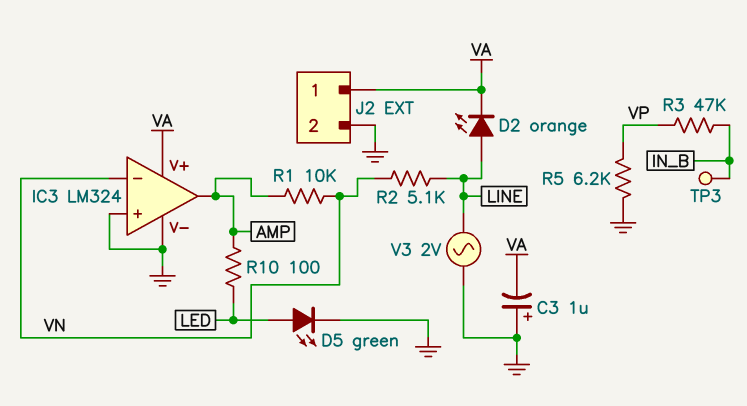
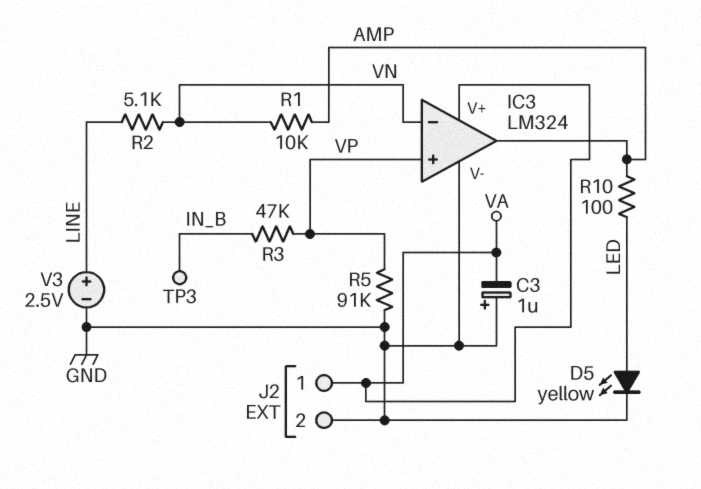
D2: LED orange (A LINE, K VA) -> none
D5: LED green (A LED, K GND) -> LED yellow (A LED, K GND)
IC3 pin in+: GND -> VP
R5: 6.2k (GND, VP) -> 91k (GND, VP)
V3: AC 2V (GND, LINE) -> 2.5V (plus LINE, minus GND)

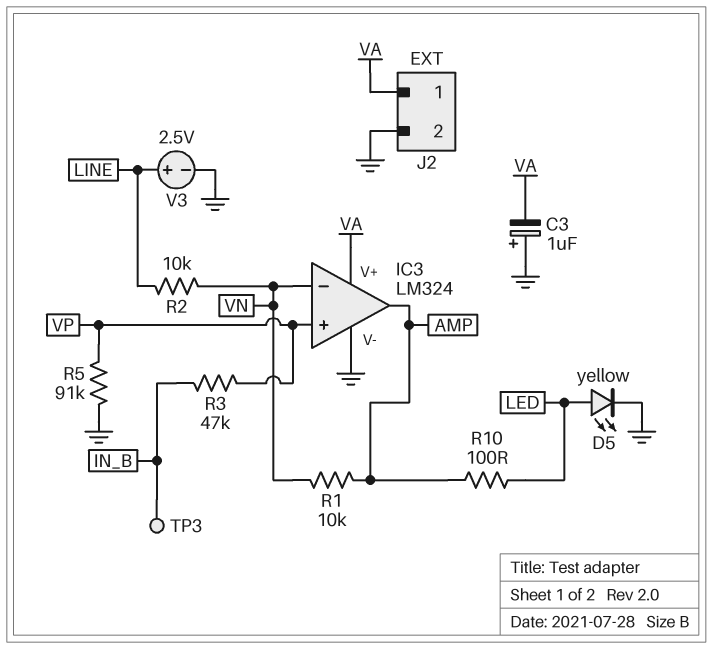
R2: 5.1k (LINE, VN) -> 10k (LINE, VN)

